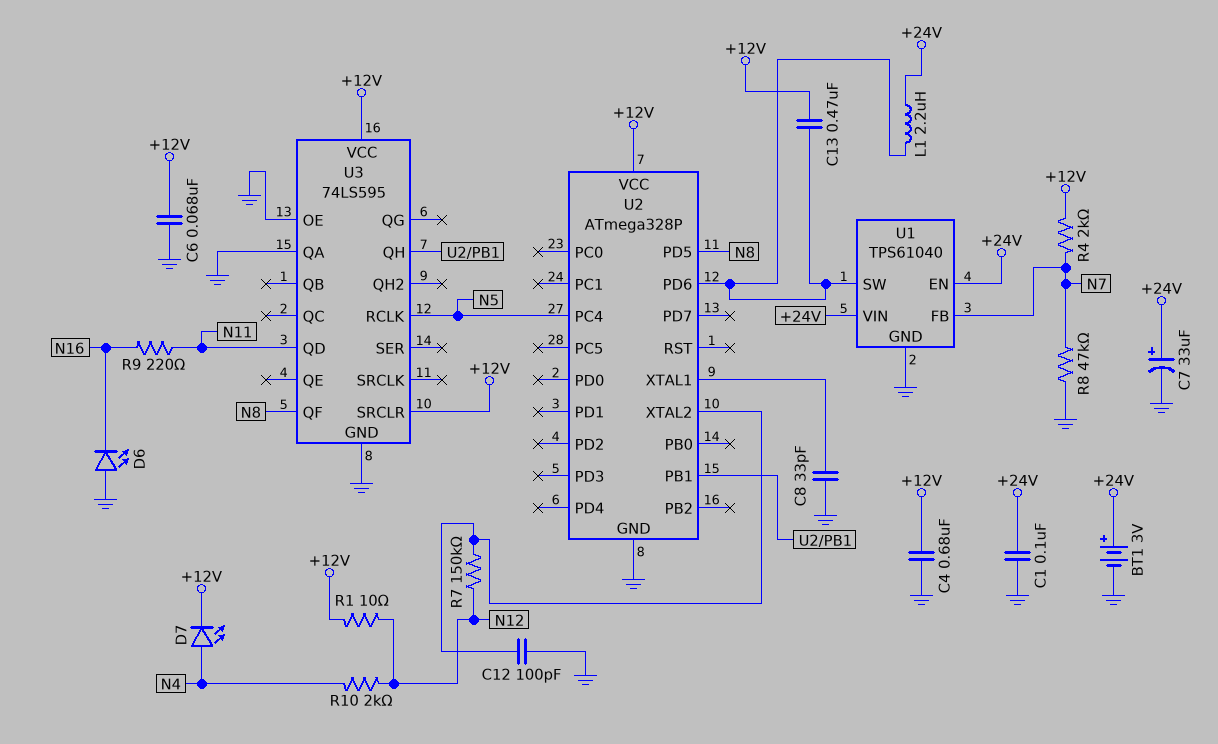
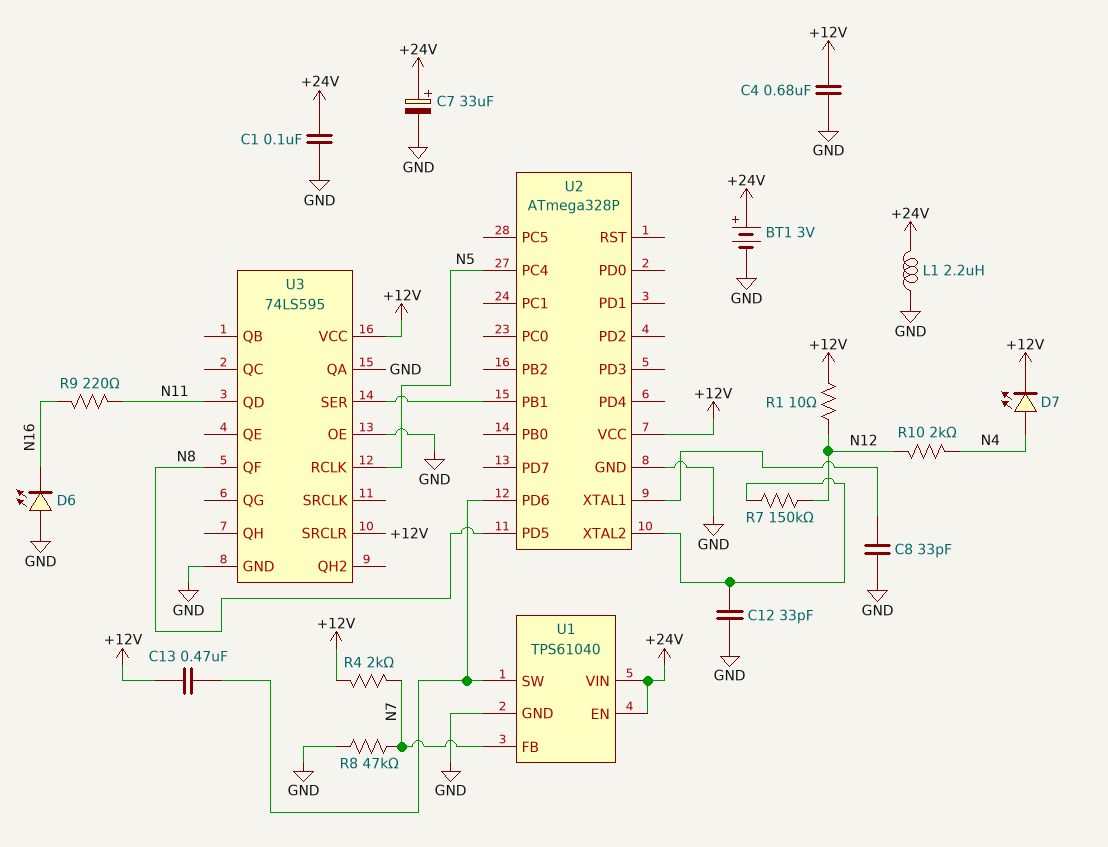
C6: 68nF (+12V, GND) -> none
C12: 100pF (GND, U2/XTAL2) -> 33pF (GND, U2/XTAL2)
L1: 2.2uH (+24V, U1/SW) -> 2.2uH (+24V, GND)
U3 pin QH: U2/PB1 -> none
U3 pin SER: none -> U2/PB1

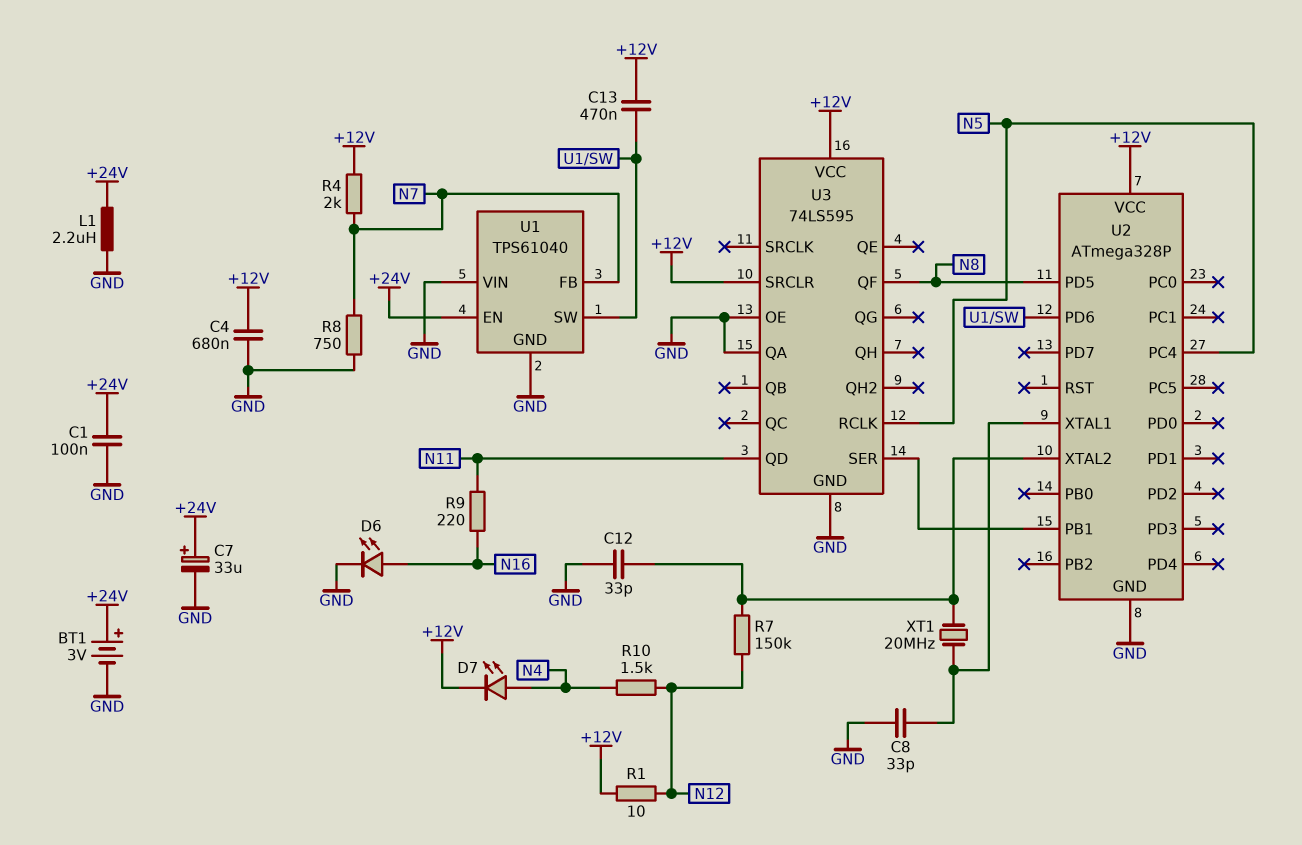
D6: LED (A GND, K N16) -> LED (A N16, K GND)
R8: 47k (GND, N7) -> 750 (GND, N7)
R10: 2k (N4, N12) -> 1.5k (N4, N12)
U1 pin VIN: +24V -> GND
XT1: none -> 20MHz (U2/XTAL1, U2/XTAL2)

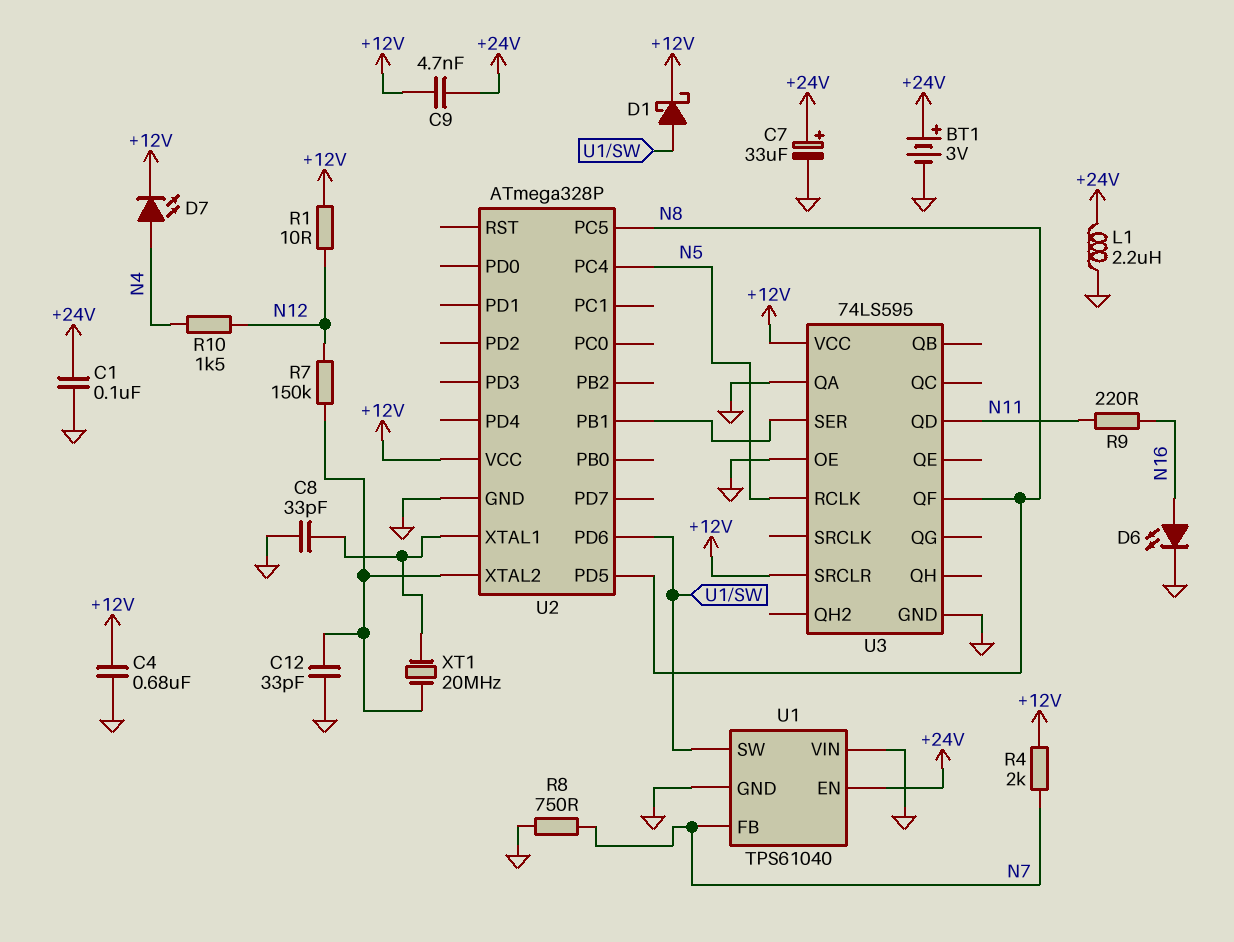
C9: none -> 4.7nF (+12V, +24V)
C13: 470nF (+12V, U1/SW) -> none
D1: none -> schottky (A U1/SW, K +12V)
U2 pin PC5: none -> N8

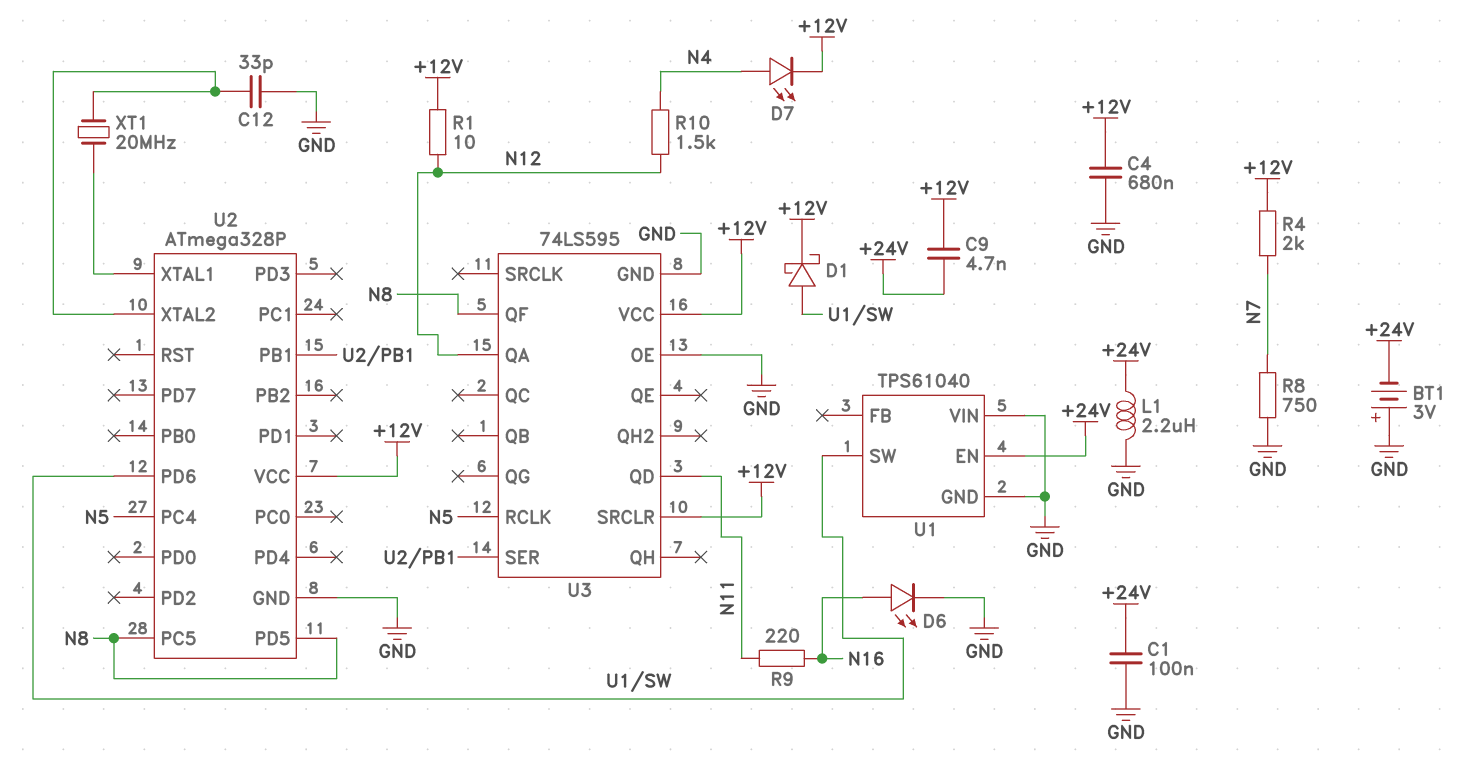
BT1: 3V (plus +24V, minus GND) -> 3V (plus GND, minus +24V)
C7: 33uF (plus +24V, minus GND) -> none
C8: 33pF (GND, U2/XTAL1) -> none
R7: 150k (N12, U2/XTAL2) -> none
U1 pin FB: N7 -> none
U3 pin QA: GND -> N12

